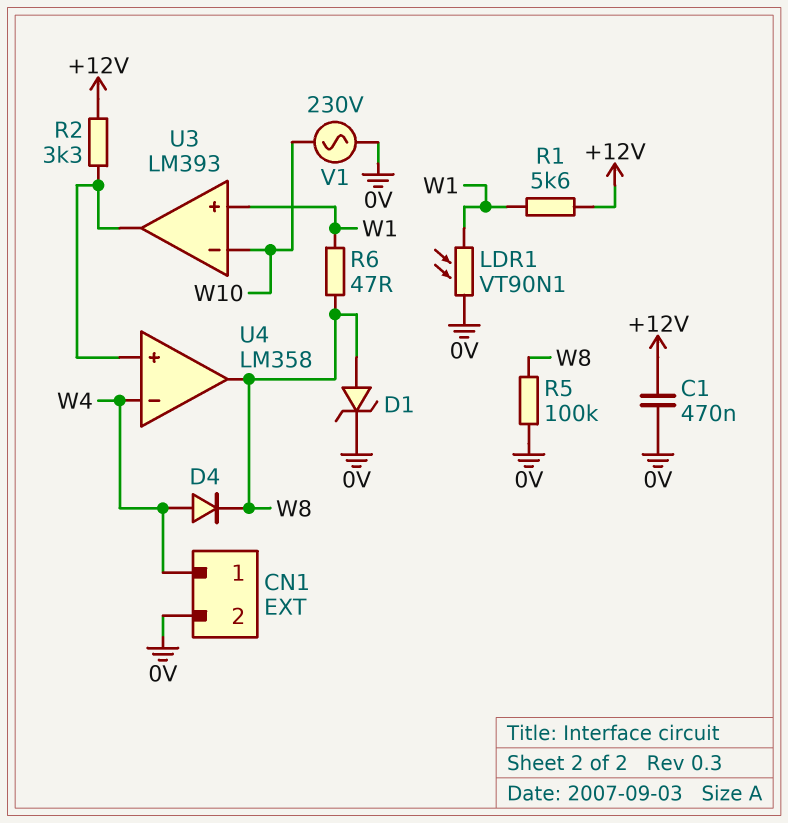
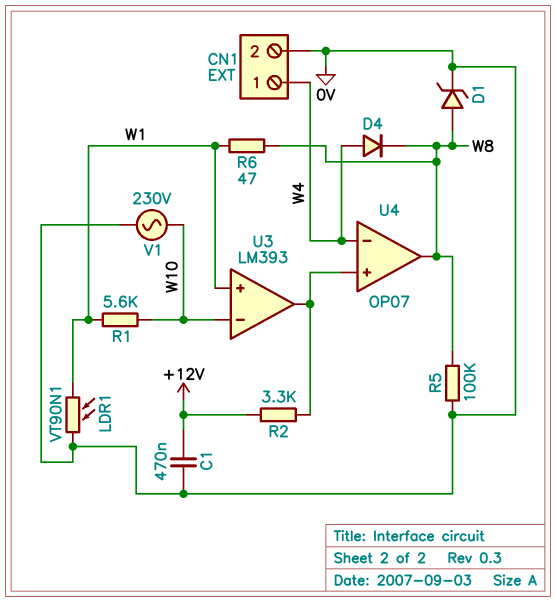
R1: 5.6k (+12V, W1) -> 5.6k (W1, W10)
U4: LM358 -> OP07

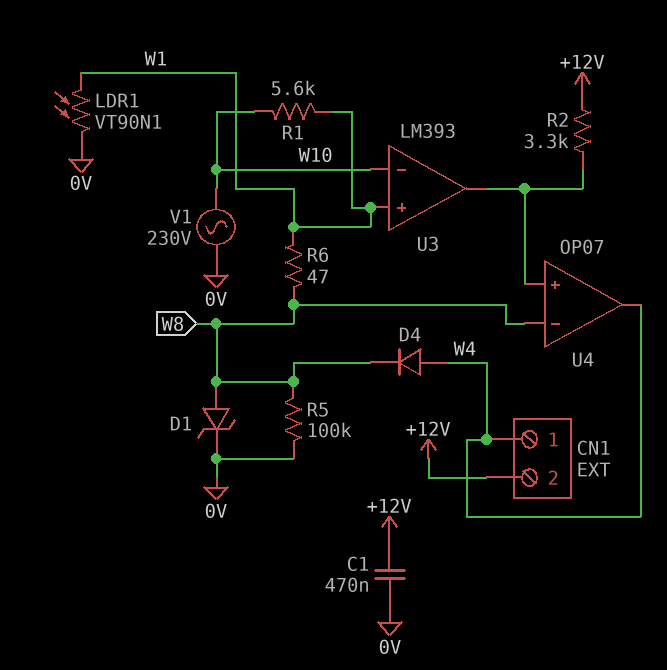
CN1 pin 2: 0V -> +12V
U4 pin in-: W4 -> W8
U4 pin out: W8 -> W4

